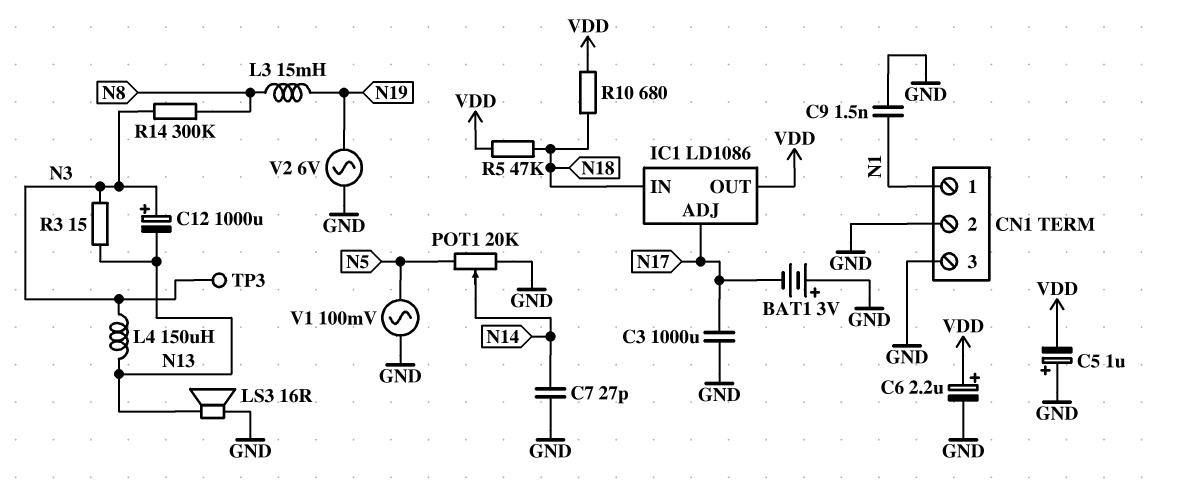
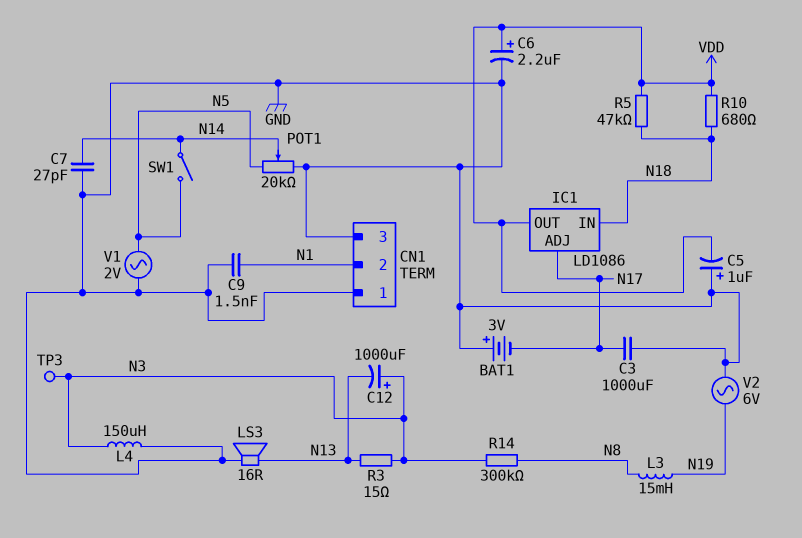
CN1 pin 1: N1 -> GND
CN1 pin 2: GND -> N1
L4: 150uH (N3, N13) -> 150uH (GND, N3)
SW1: none -> switch (N5, N14)
V1: AC 100mV (GND, N5) -> AC 2V (GND, N5)

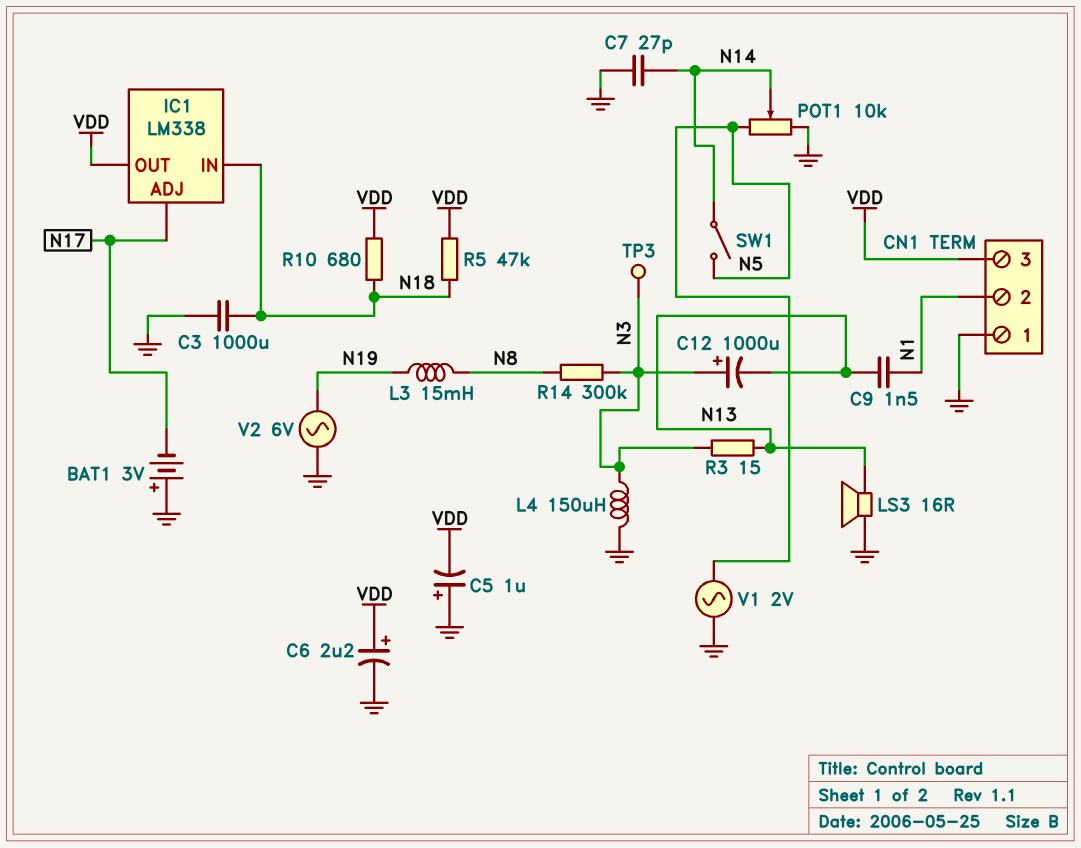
C3: 1000uF (GND, N17) -> 1000uF (GND, N18)
C9: 1.5nF (GND, N1) -> 1.5nF (N1, N13)
CN1 pin 3: GND -> VDD
IC1: LD1086 -> LM338
POT1: 20k (GND, N5, wiper N14) -> 10k (GND, N5, wiper N14)

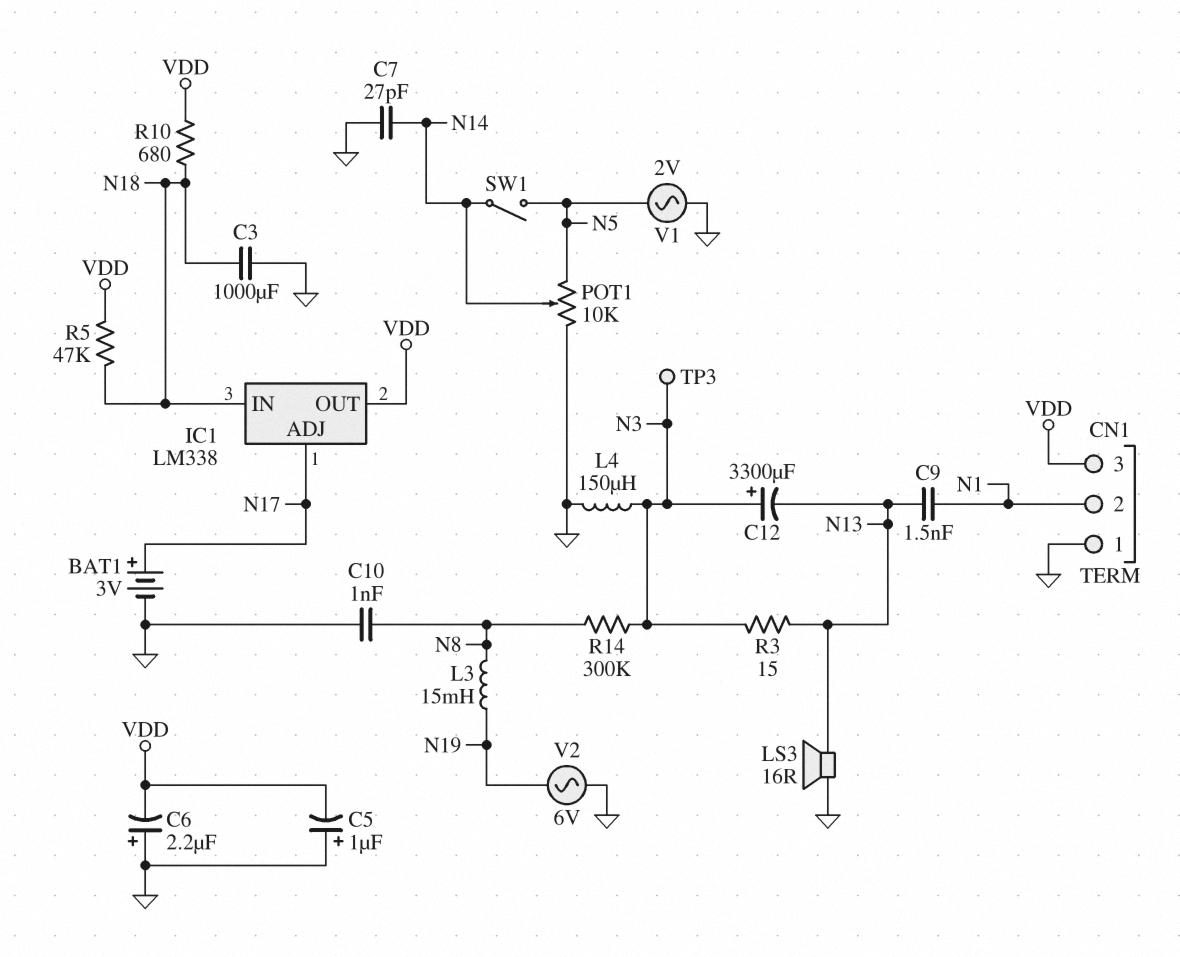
BAT1: 3V (plus GND, minus N17) -> 3V (plus N17, minus GND)
C6: 2.2uF (plus VDD, minus GND) -> 2.2uF (plus GND, minus VDD)
C10: none -> 1nF (GND, N8)
C12: 1000uF (plus N3, minus N13) -> 3300uF (plus N3, minus N13)

